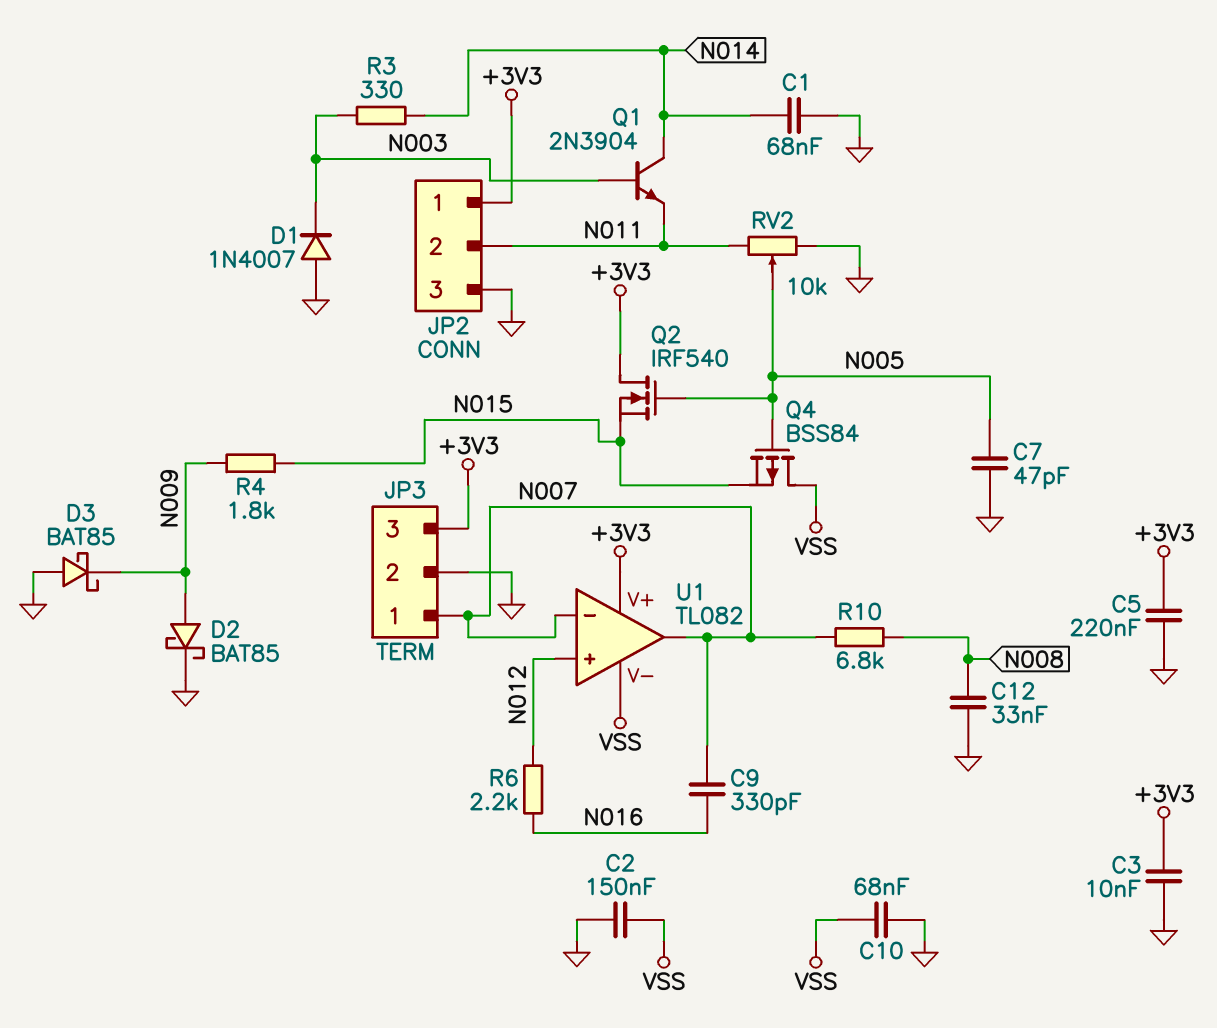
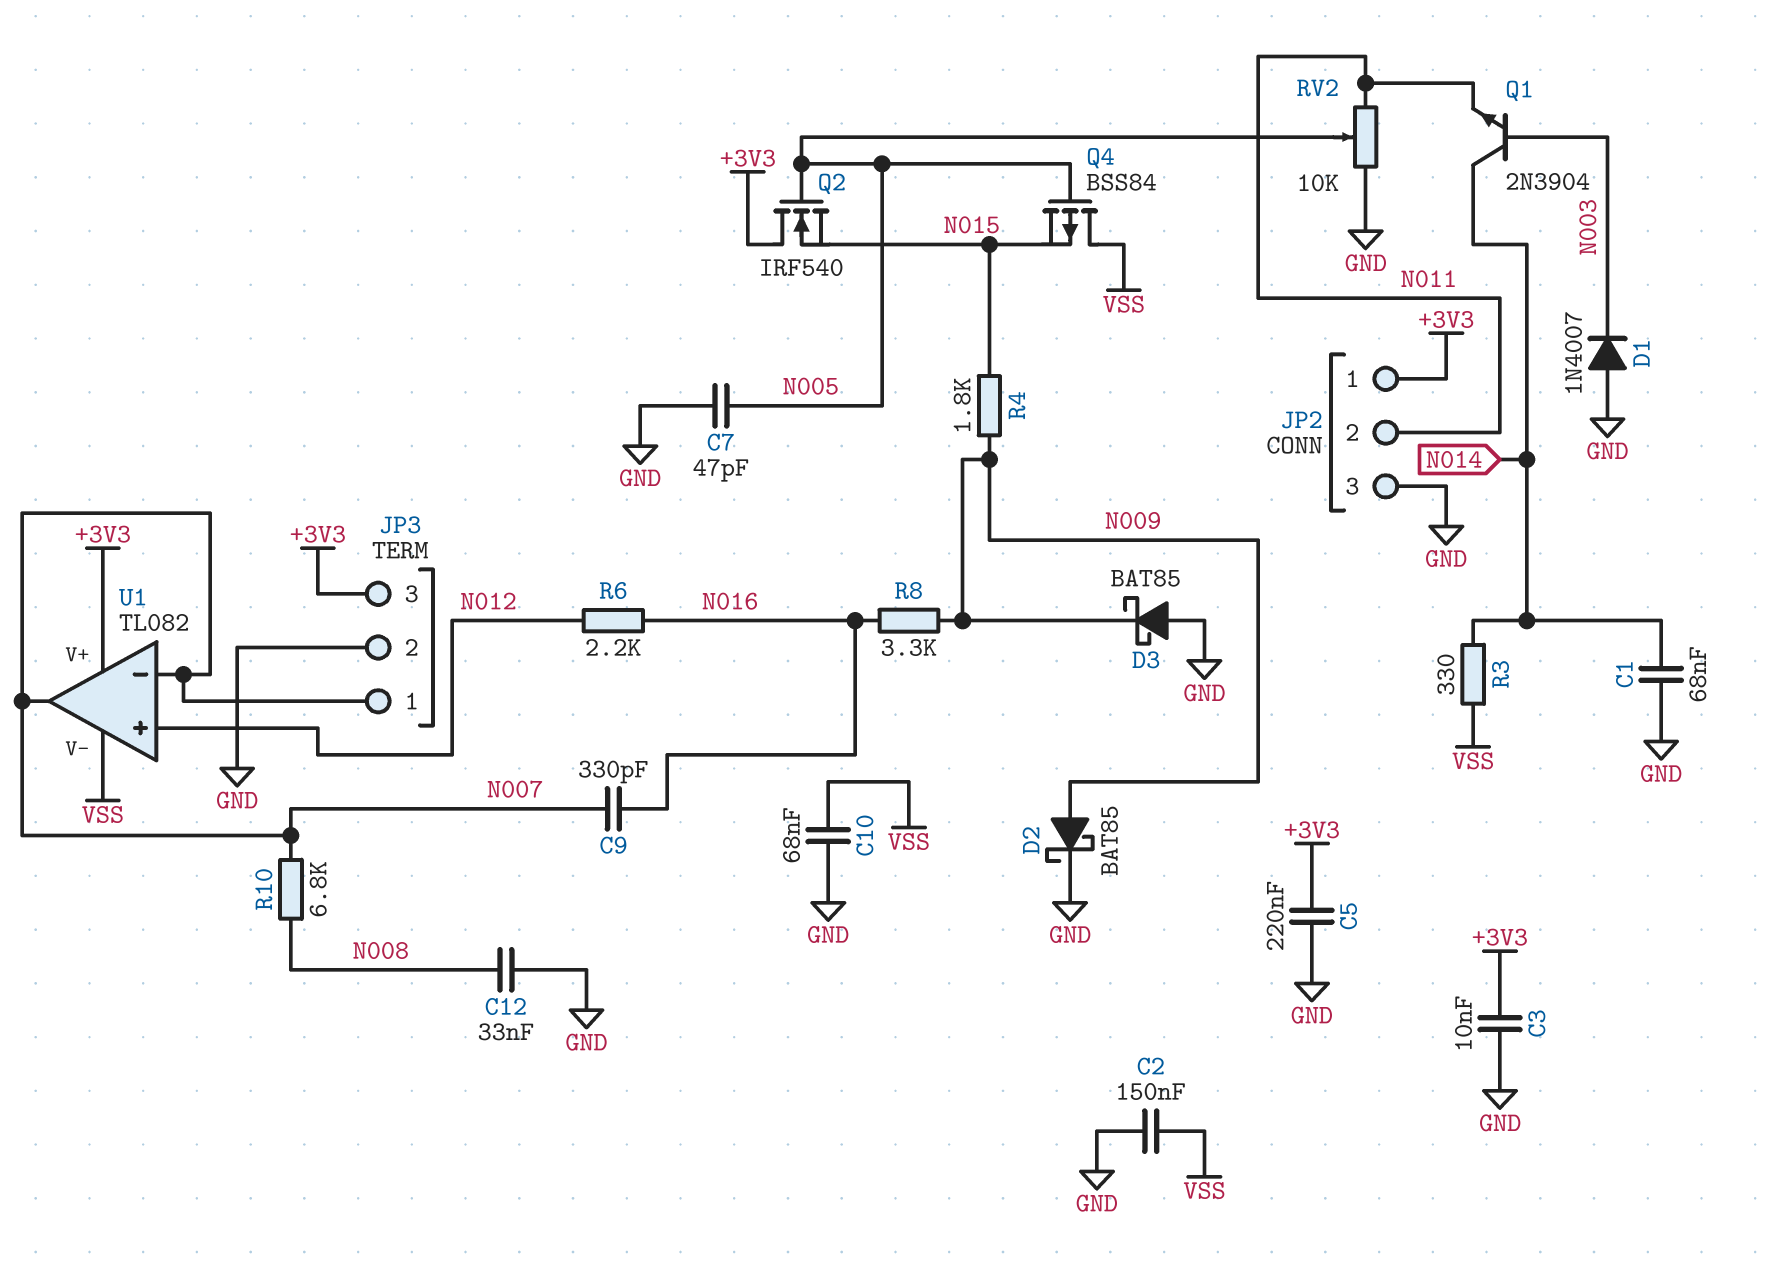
R3: 330 (N003, N014) -> 330 (N014, VSS)
R8: none -> 3.3k (N009, N016)

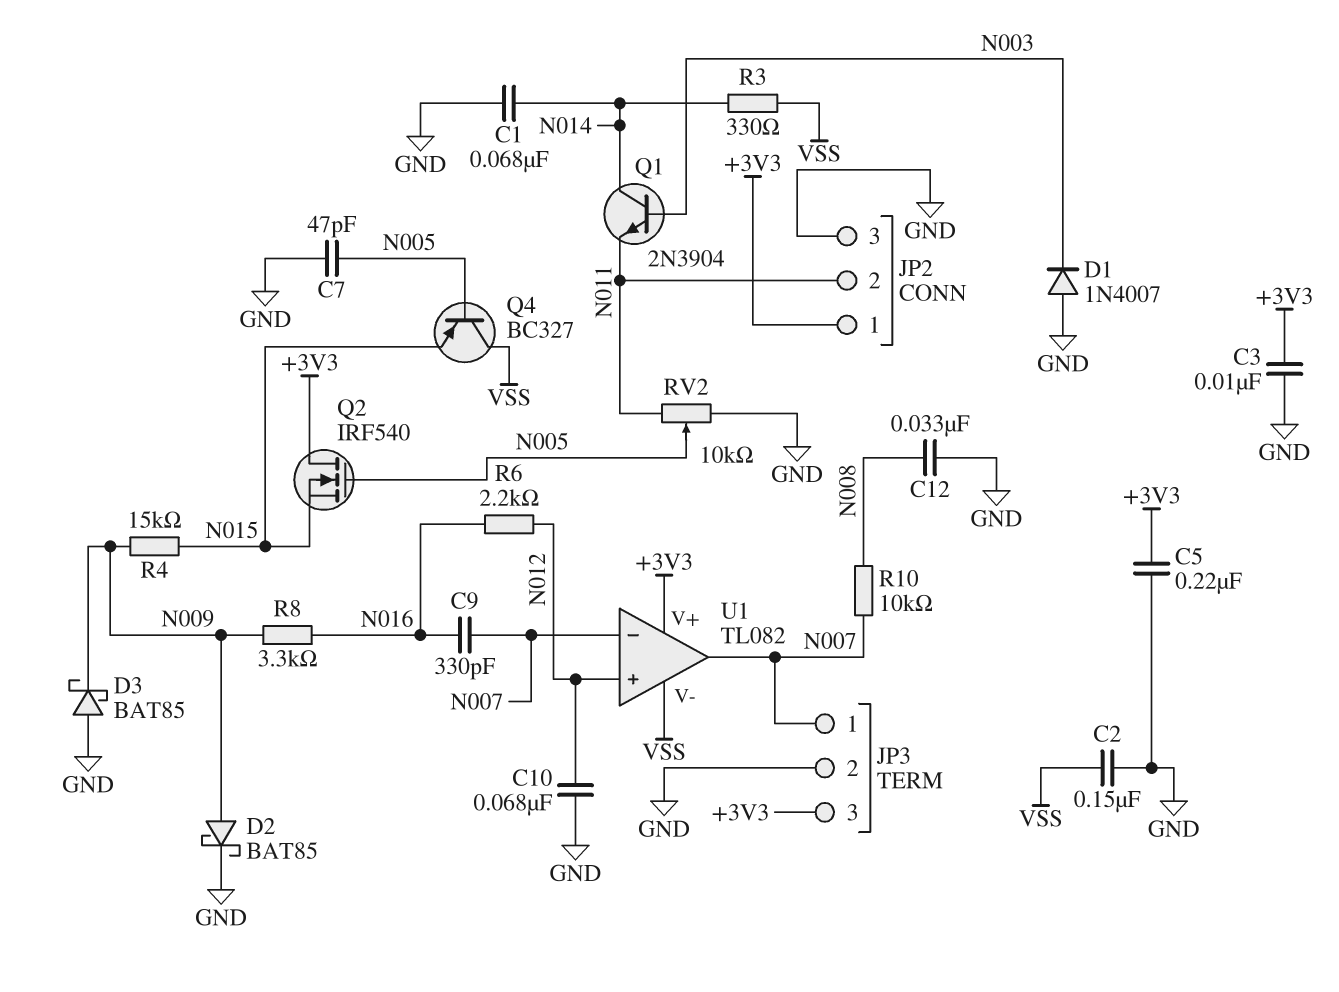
C10: 68nF (GND, VSS) -> 68nF (GND, N012)
Q4: PMOS BSS84 (G N005, D VSS, S N015) -> PNP BC327 (B N005, C VSS, E N015)
R4: 1.8k (N009, N015) -> 15k (N009, N015)
R10: 6.8k (N007, N008) -> 10k (N007, N008)

